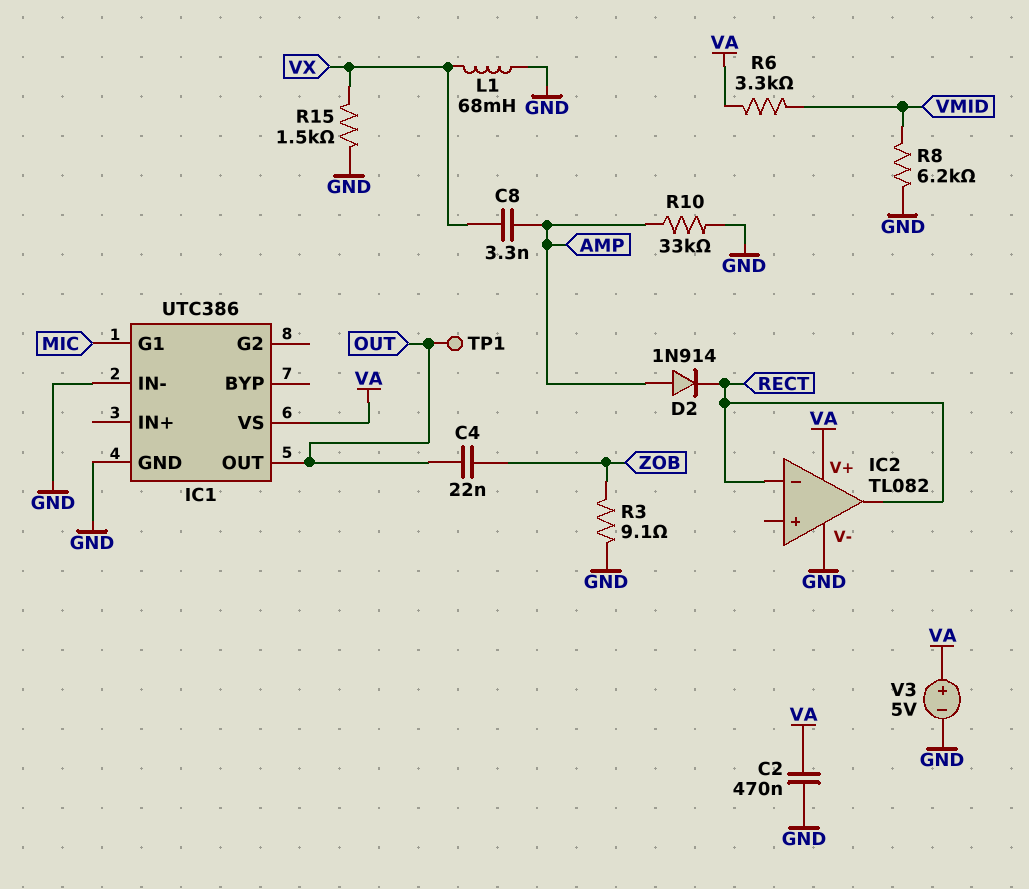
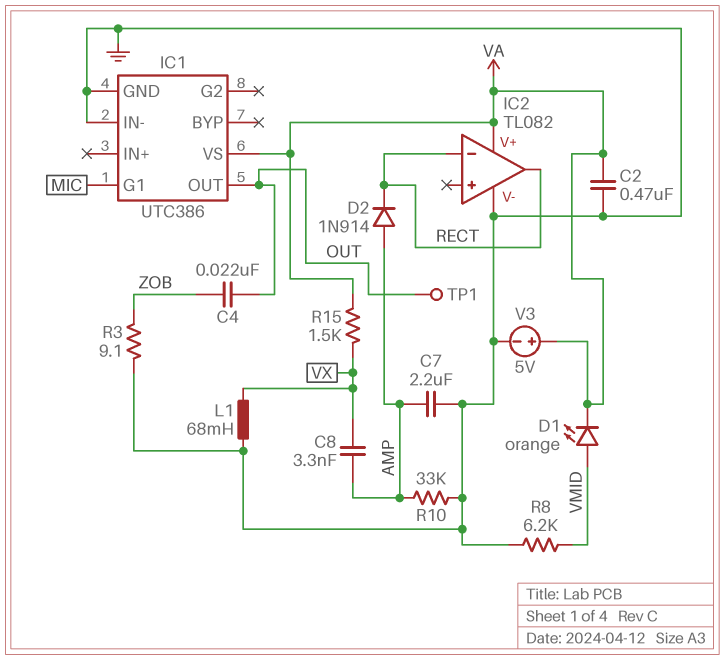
C7: none -> 2.2uF (AMP, GND)
D1: none -> LED orange (A VMID, K VA)
R6: 3.3k (VA, VMID) -> none
R15: 1.5k (GND, VX) -> 1.5k (VA, VX)

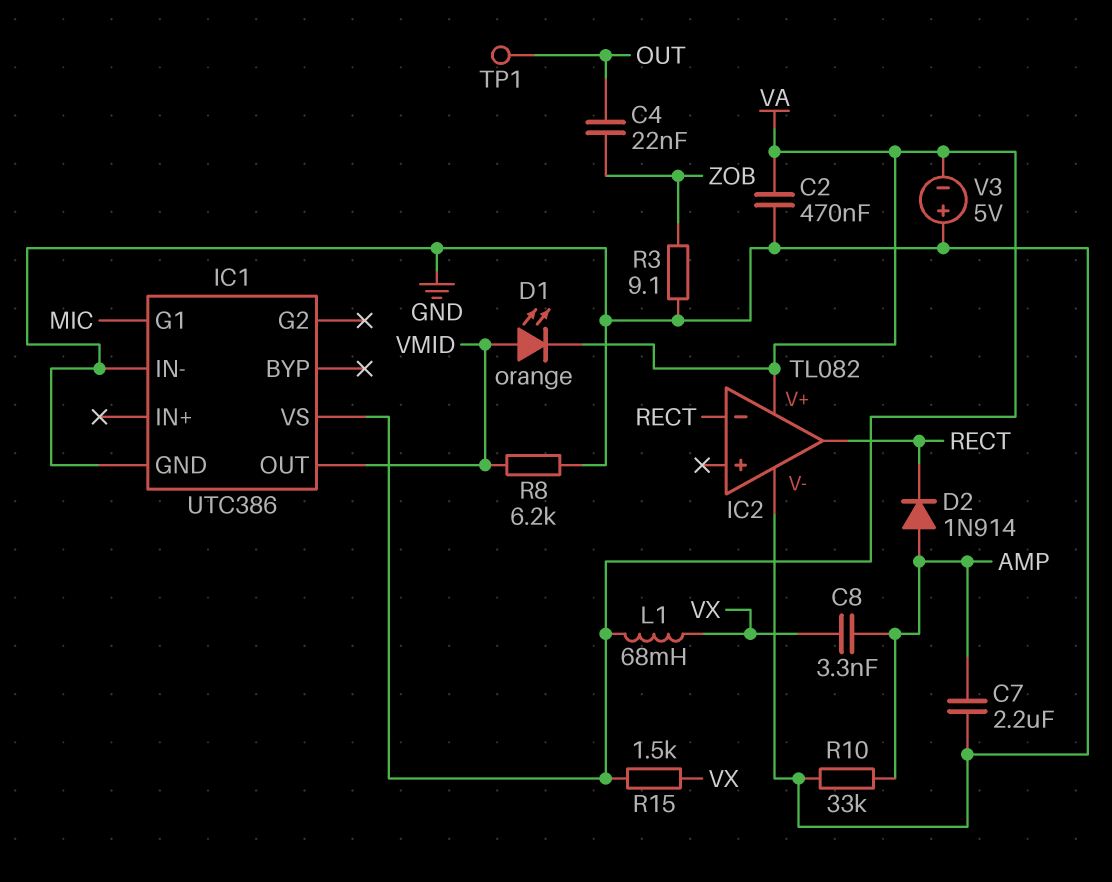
IC1 pin OUT: OUT -> VMID
L1: 68mH (GND, VX) -> 68mH (VA, VX)
V3: 5V (plus VA, minus GND) -> 5V (plus GND, minus VA)

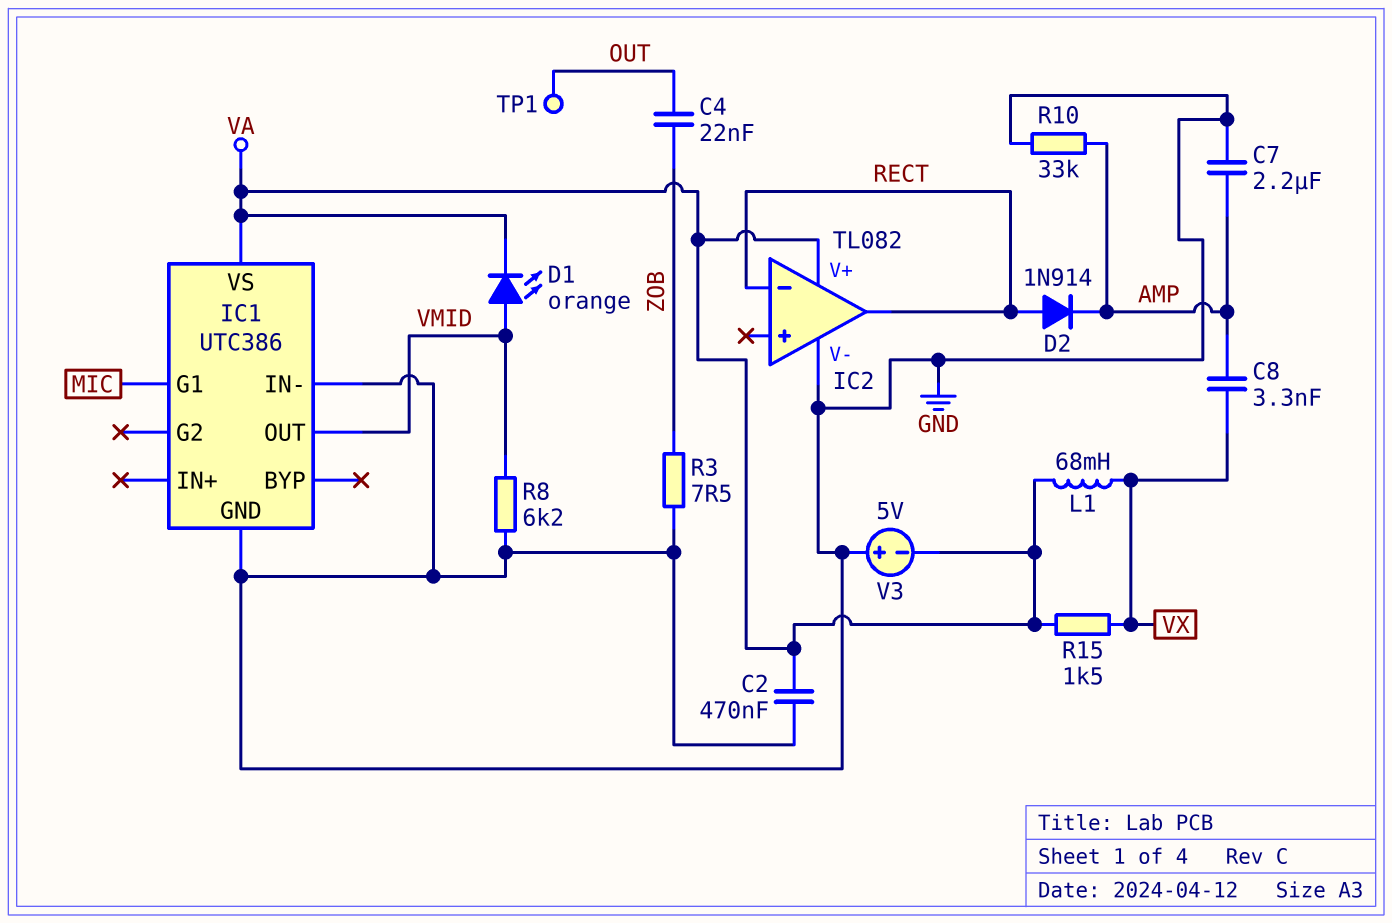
D2: diode 1N914 (A AMP, K RECT) -> diode 1N914 (A RECT, K AMP)
R3: 9.1 (GND, ZOB) -> 7.5 (GND, ZOB)

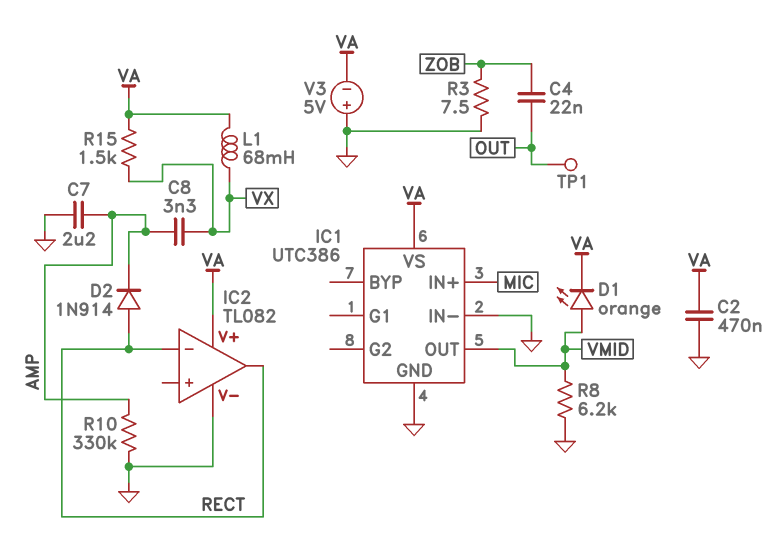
IC1 pin G1: MIC -> none
IC1 pin IN+: none -> MIC
R10: 33k (AMP, GND) -> 330k (AMP, GND)

